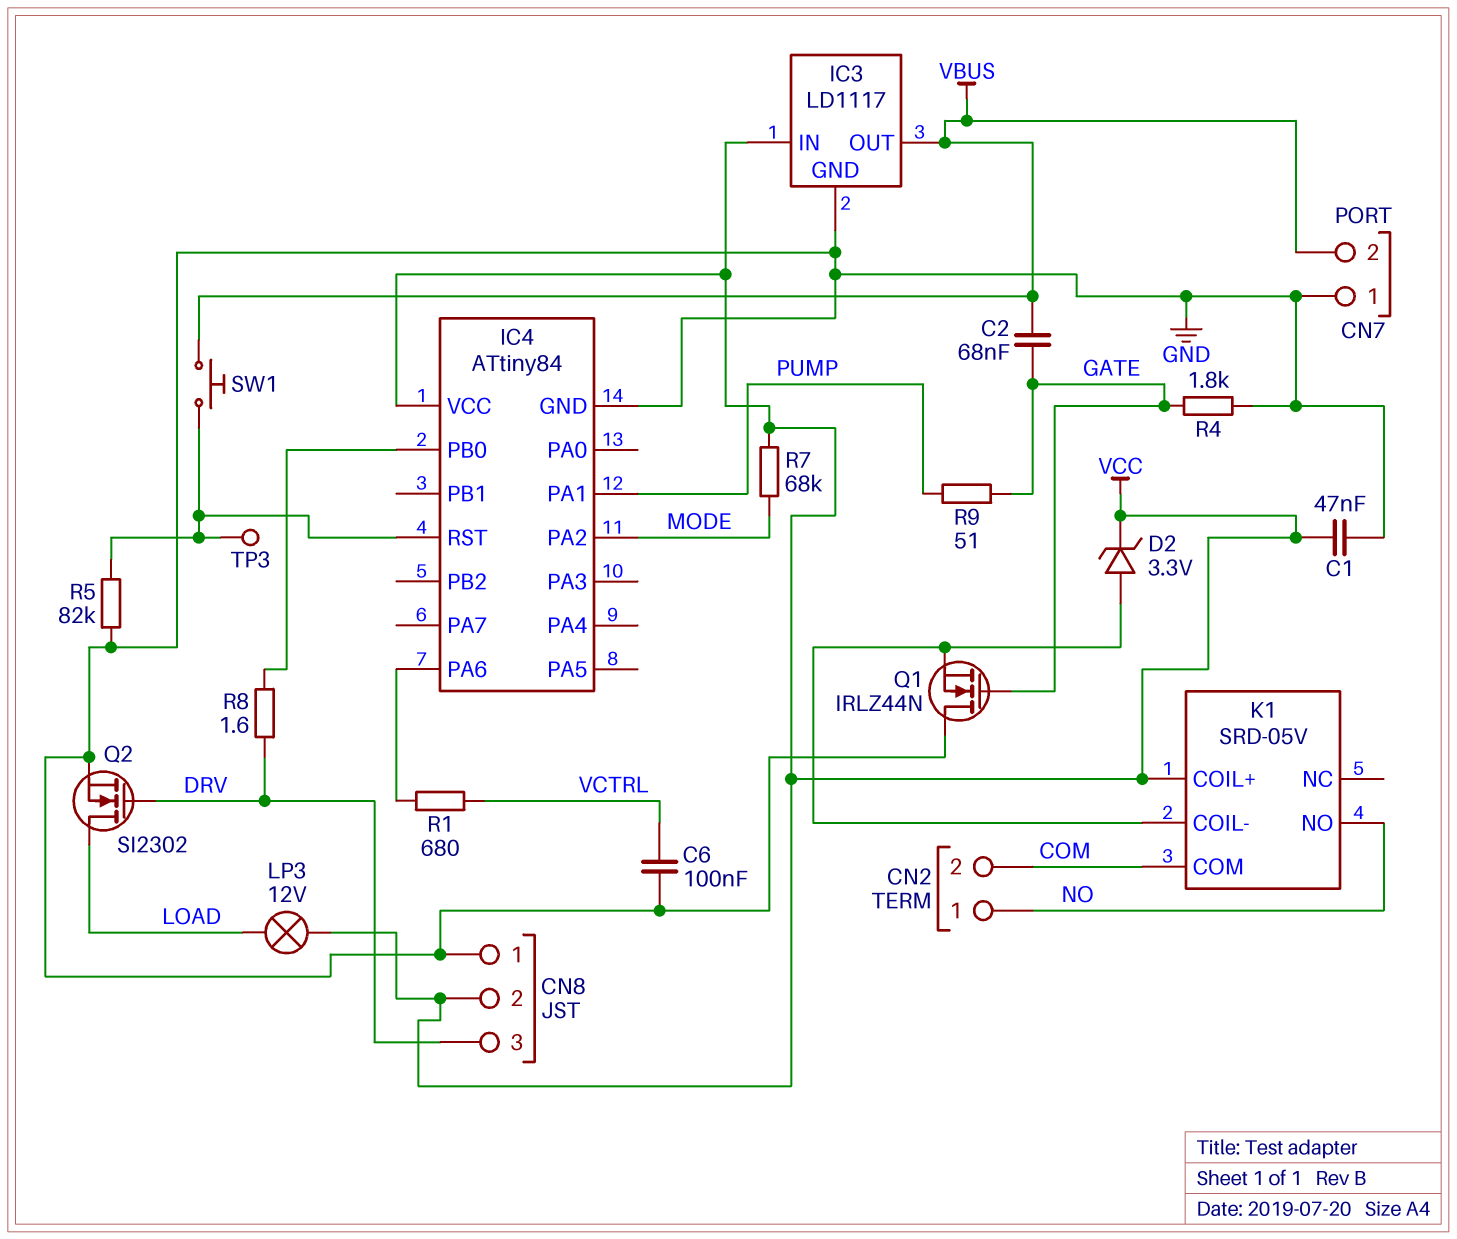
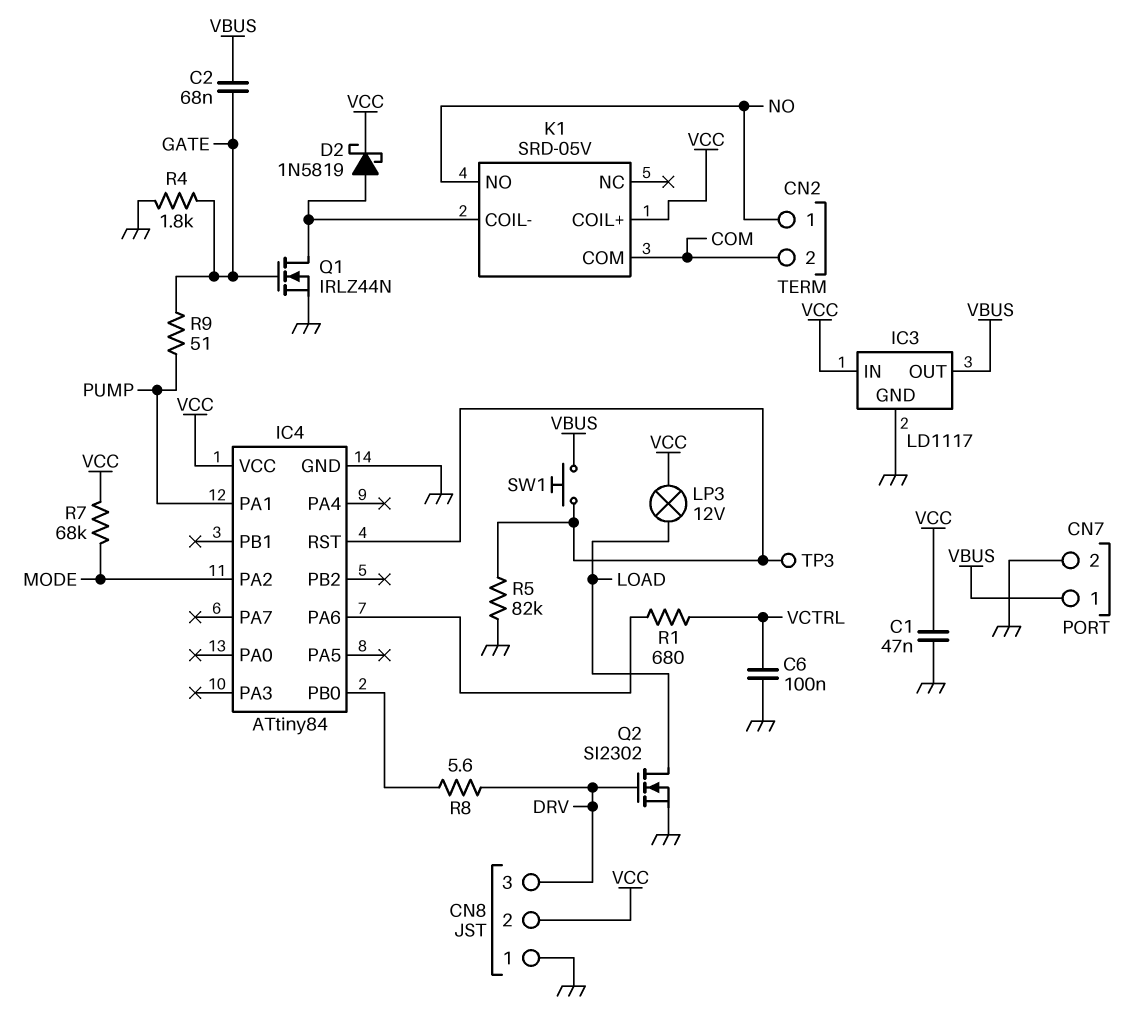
CN7 pin 1: GND -> VBUS
CN7 pin 2: VBUS -> GND
D2: zener 3.3V (A K1/COIL-, K VCC) -> schottky 1N5819 (A K1/COIL-, K VCC)
Q1: NMOS IRLZ44N (G GATE, D GND, S K1/COIL-) -> NMOS IRLZ44N (G GATE, D K1/COIL-, S GND)
R8: 1.6 (DRV, IC4/PB0) -> 5.6 (DRV, IC4/PB0)

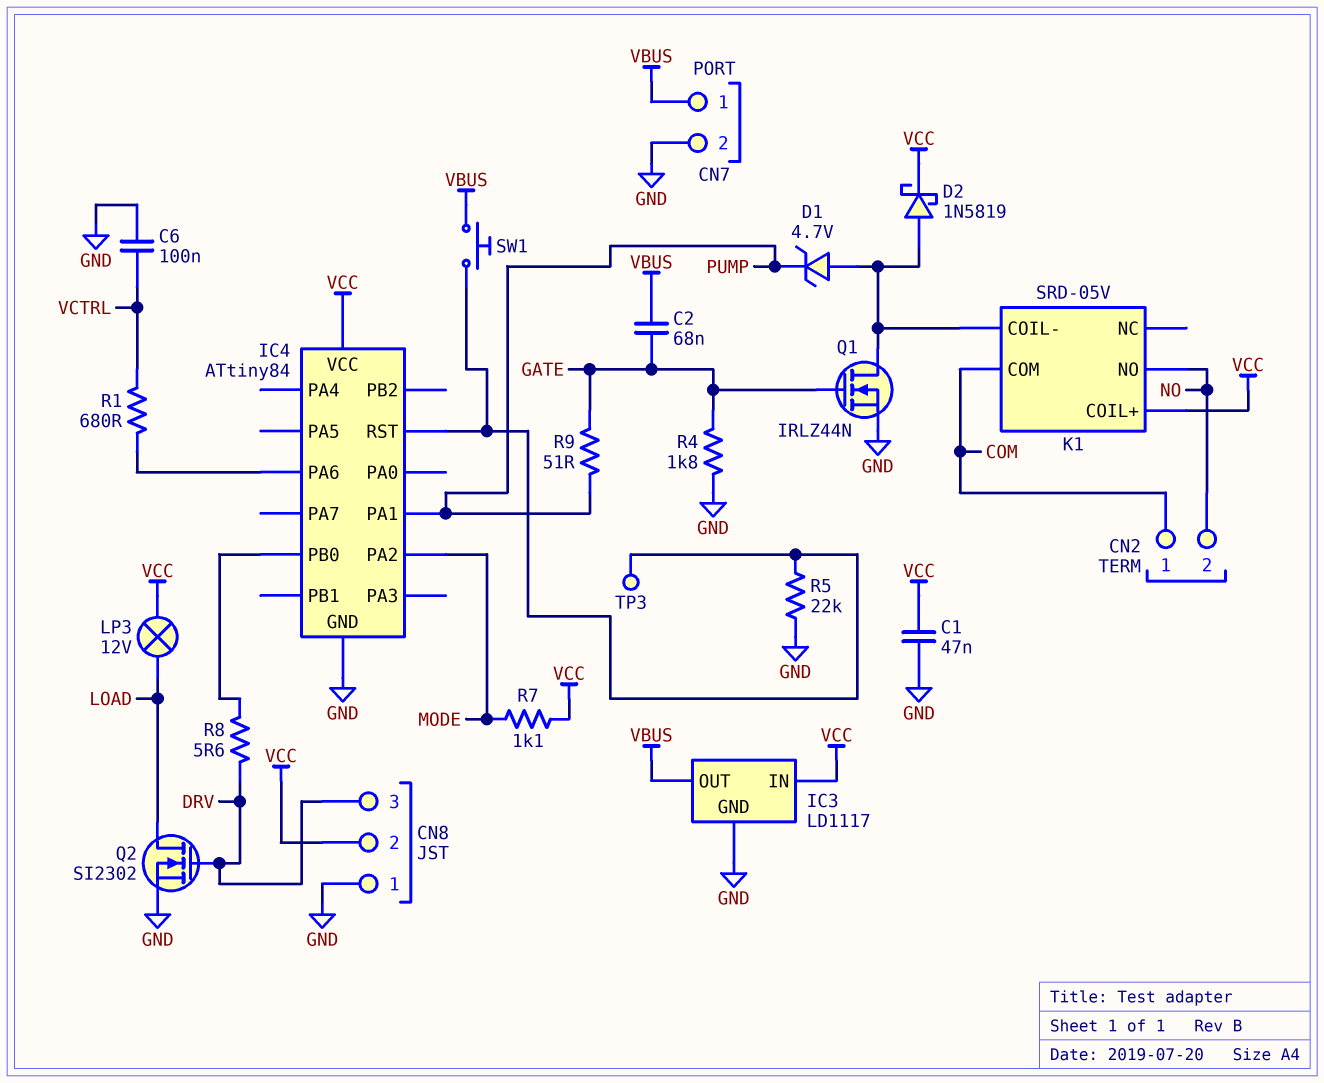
CN2 pin 1: NO -> COM
CN2 pin 2: COM -> NO
D1: none -> zener 4.7V (A K1/COIL-, K PUMP)
R5: 82k (GND, IC4/RST) -> 22k (GND, IC4/RST)
R7: 68k (MODE, VCC) -> 1.1k (MODE, VCC)

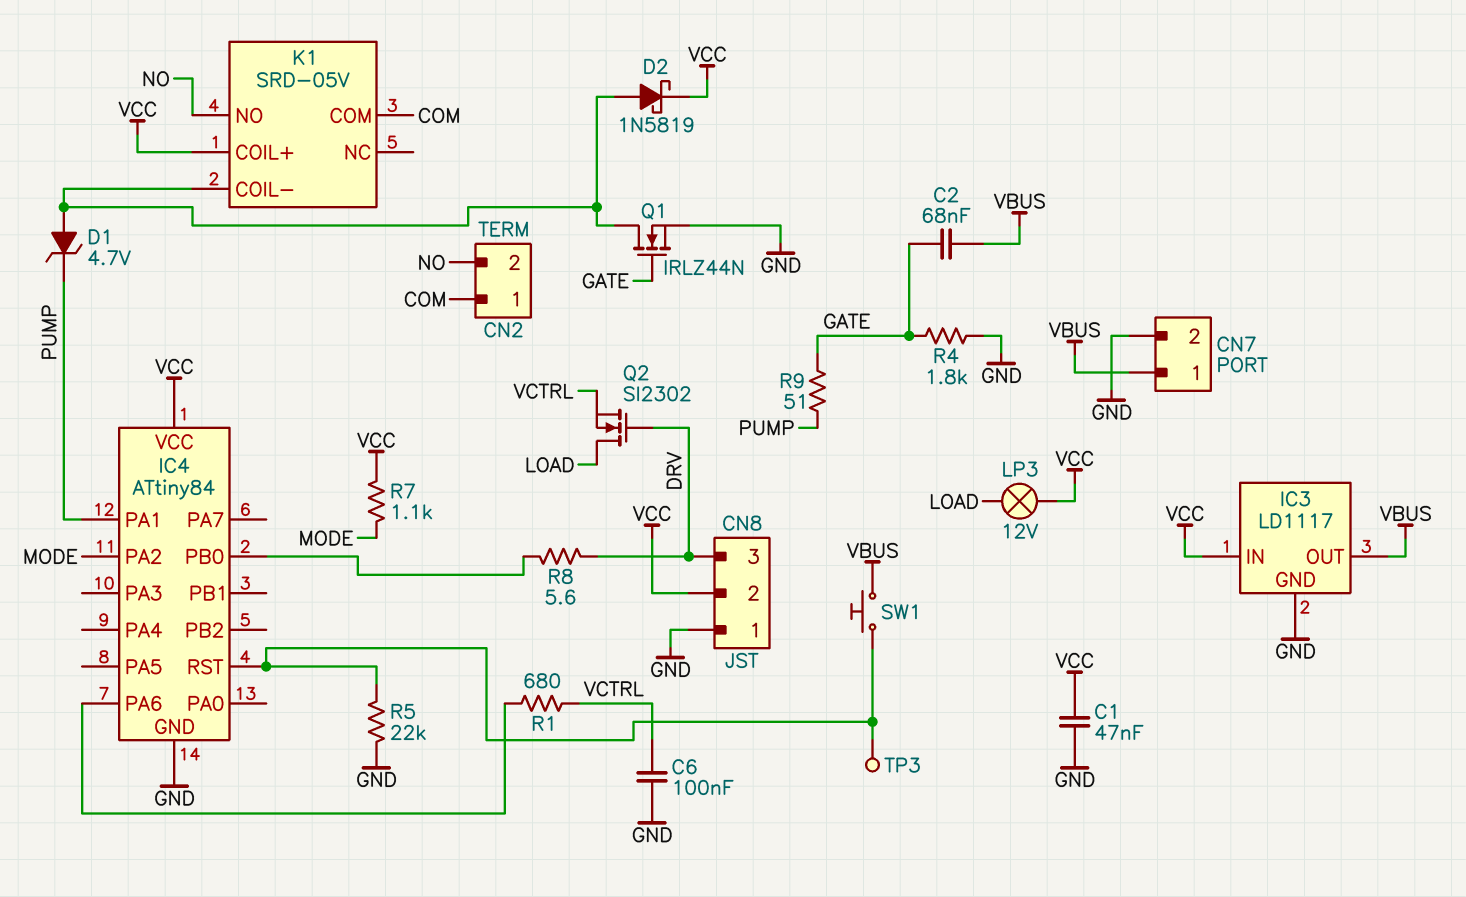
Q2: NMOS SI2302 (G DRV, D LOAD, S GND) -> NMOS SI2302 (G DRV, D LOAD, S VCTRL)

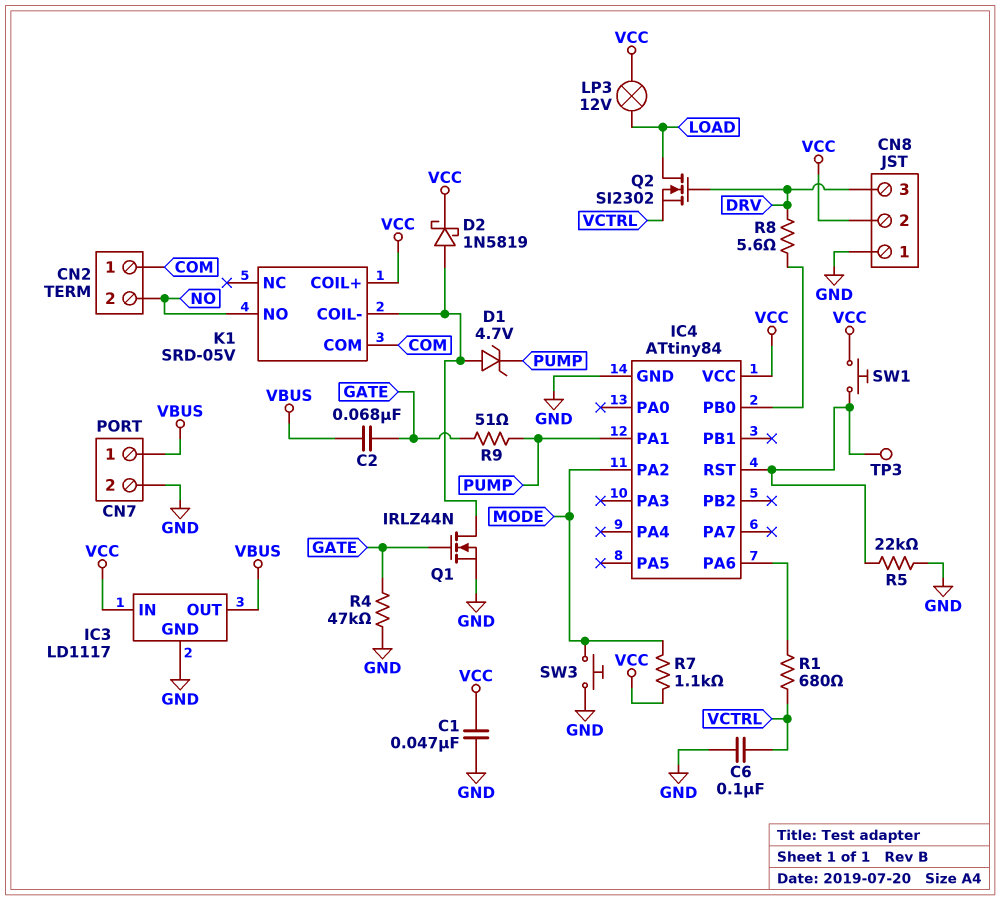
R4: 1.8k (GATE, GND) -> 47k (GATE, GND)
SW1: button (IC4/RST, VBUS) -> button (IC4/RST, VCC)
SW3: none -> button (GND, MODE)

